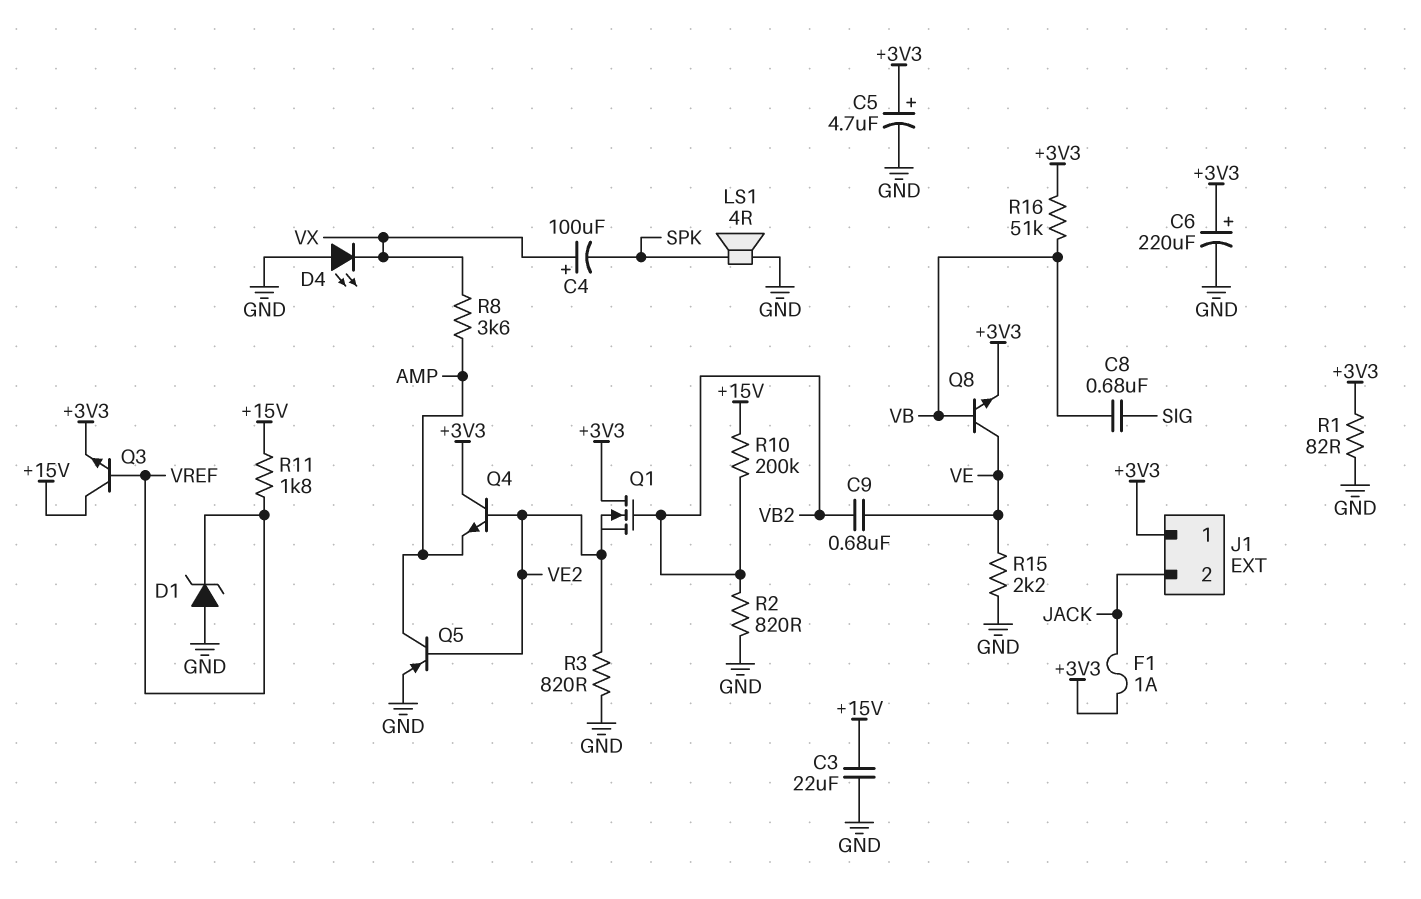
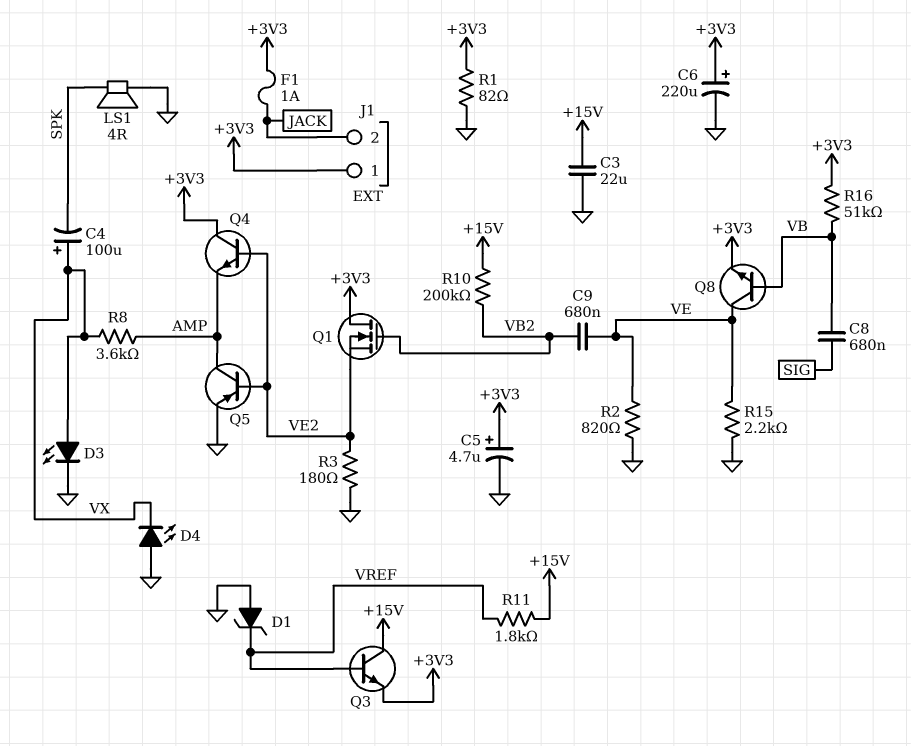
D3: none -> LED (A VX, K GND)
R2: 820 (GND, VB2) -> 820 (GND, VE)
R3: 820 (GND, VE2) -> 180 (GND, VE2)

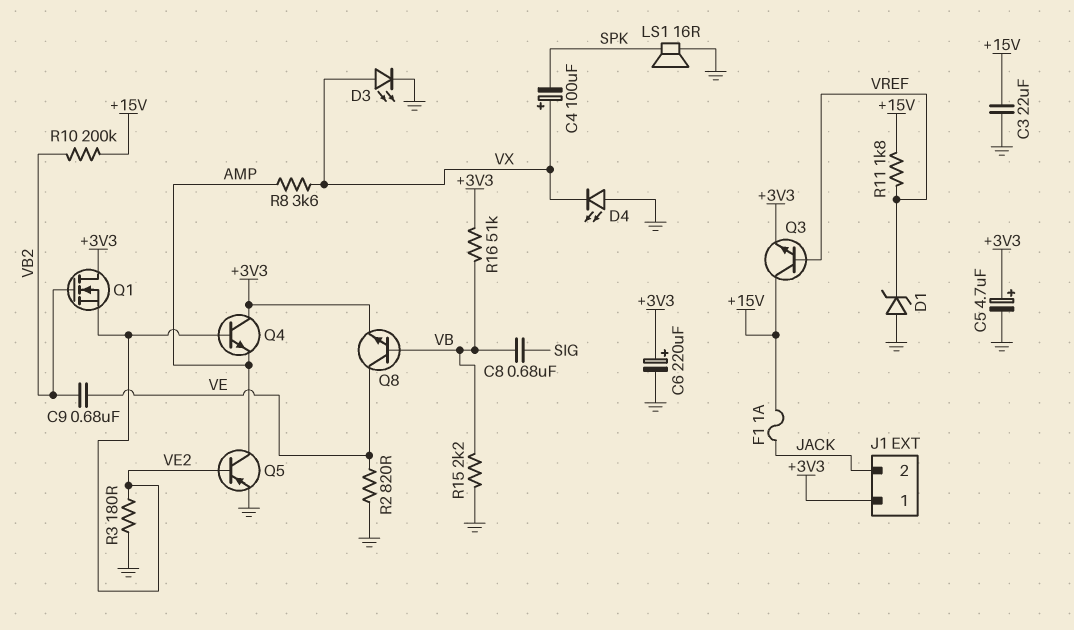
F1: 1A (+3V3, JACK) -> 1A (+15V, JACK)
LS1: speaker 4R (GND, SPK) -> speaker 16R (GND, SPK)
R1: 82 (+3V3, GND) -> none
R15: 2.2k (GND, VE) -> 2.2k (GND, VB)

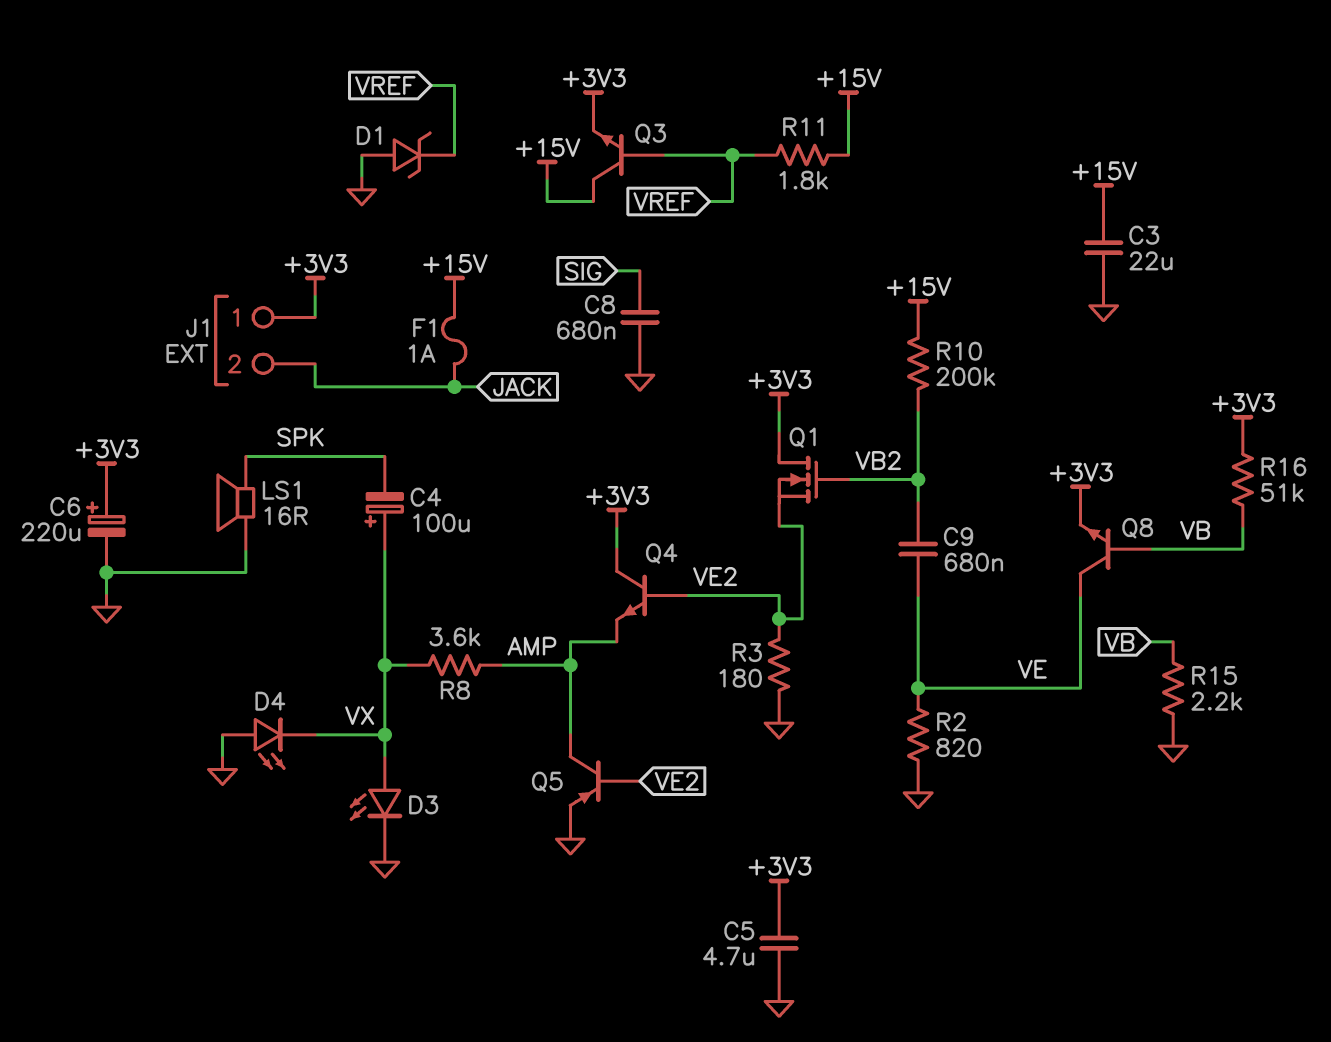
C5: 4.7uF (plus +3V3, minus GND) -> 4.7uF (+3V3, GND)
C8: 680nF (SIG, VB) -> 680nF (GND, SIG)

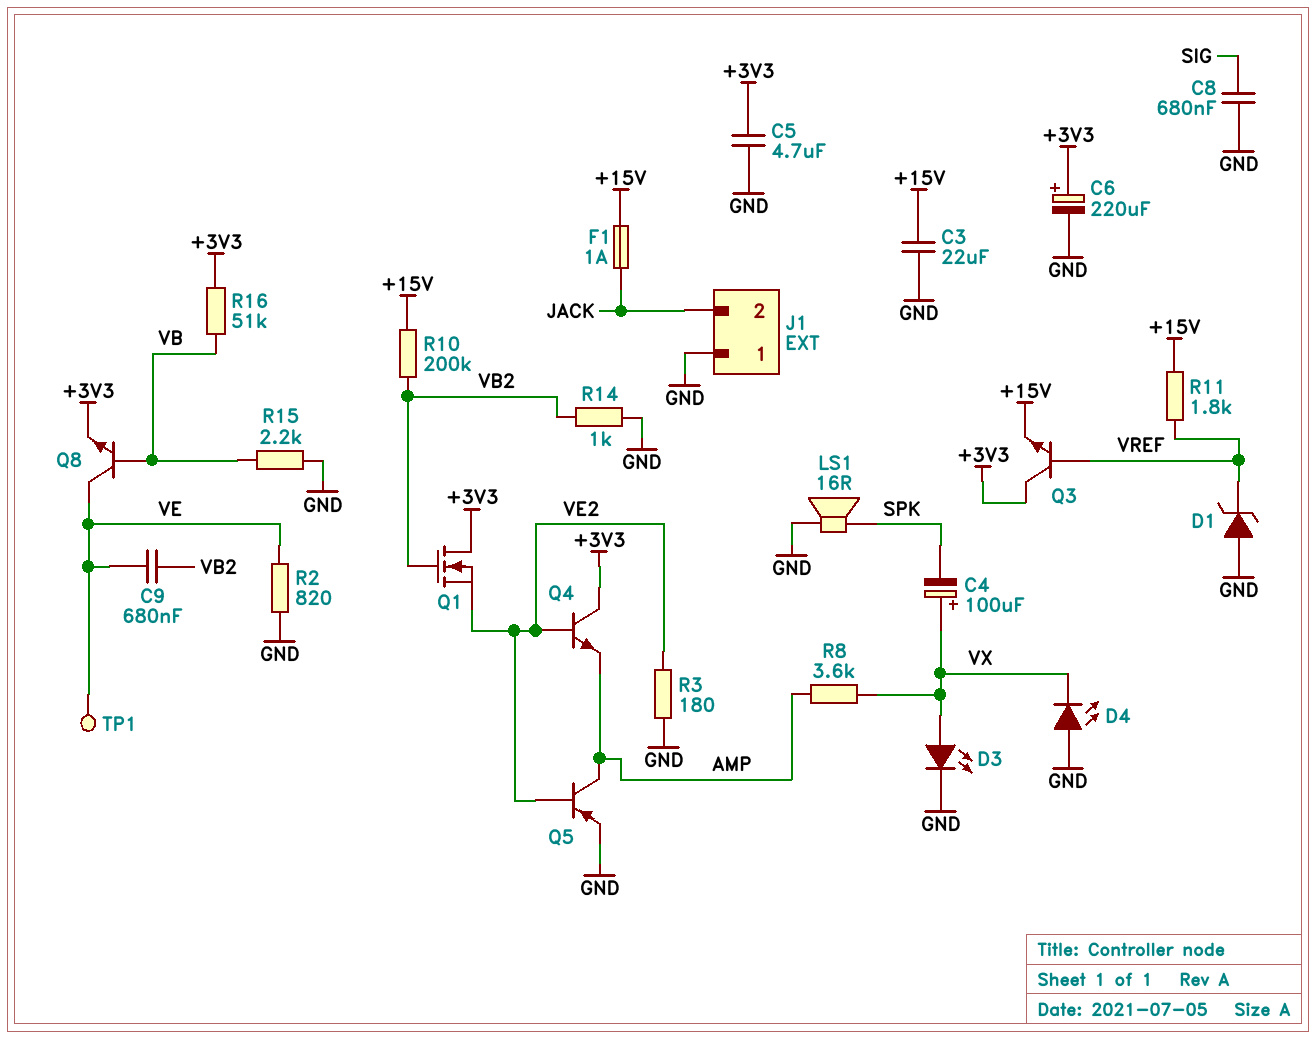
J1 pin 1: +3V3 -> GND
Q3: NPN (B VREF, C +15V, E +3V3) -> NPN (B VREF, C +3V3, E +15V)
R14: none -> 1k (GND, VB2)
TP1: none -> test point (VE)

